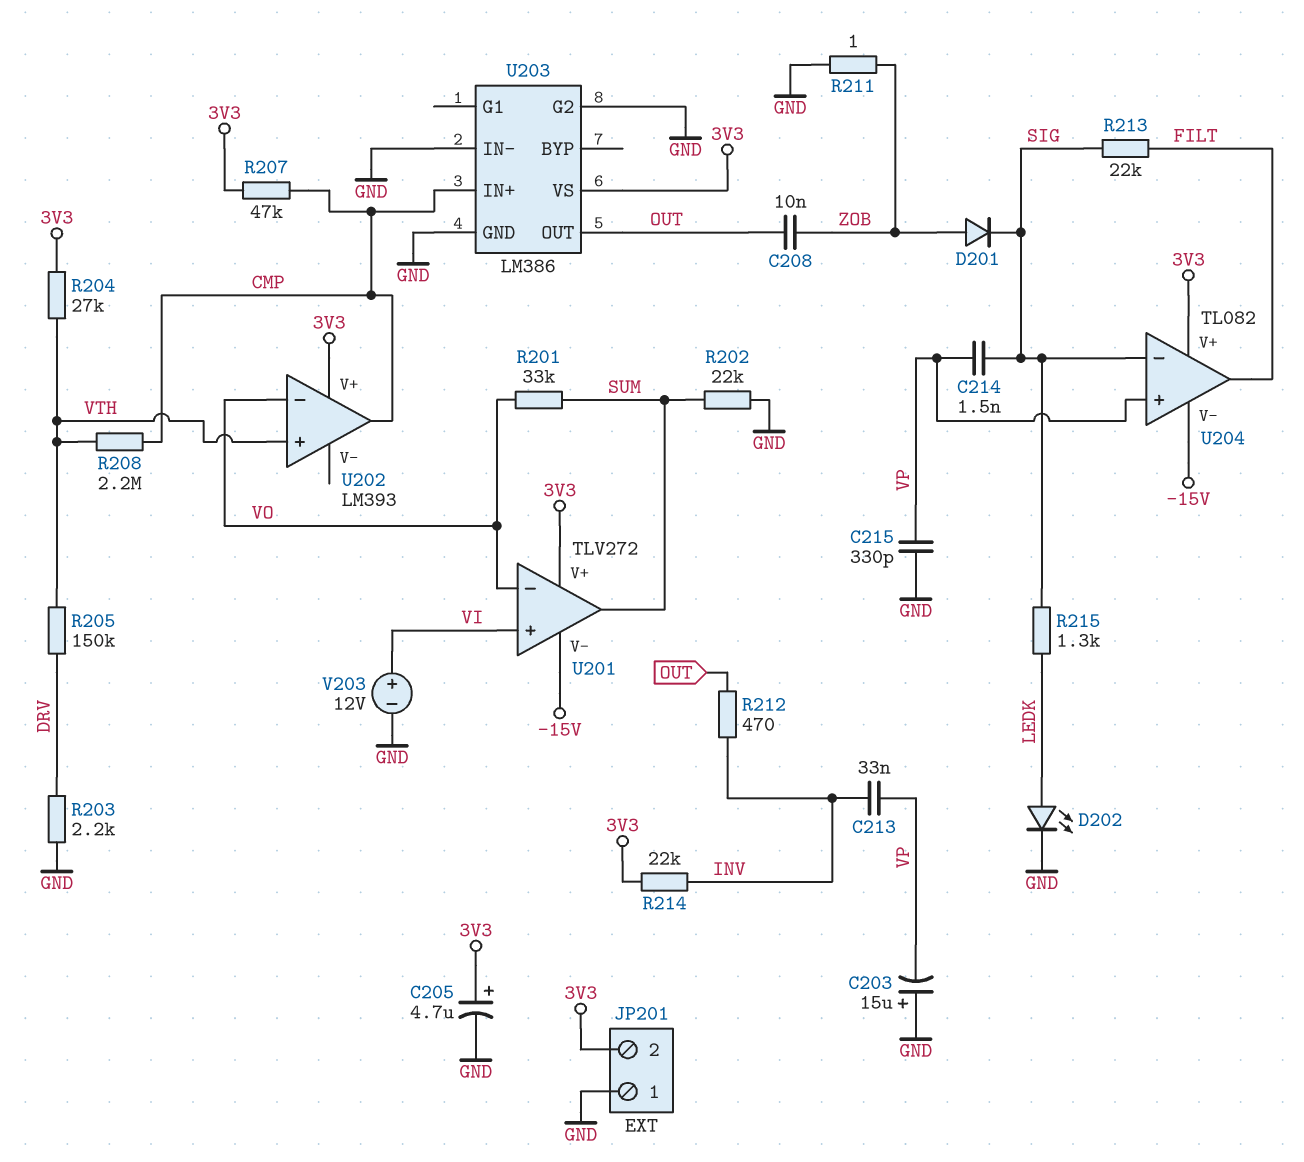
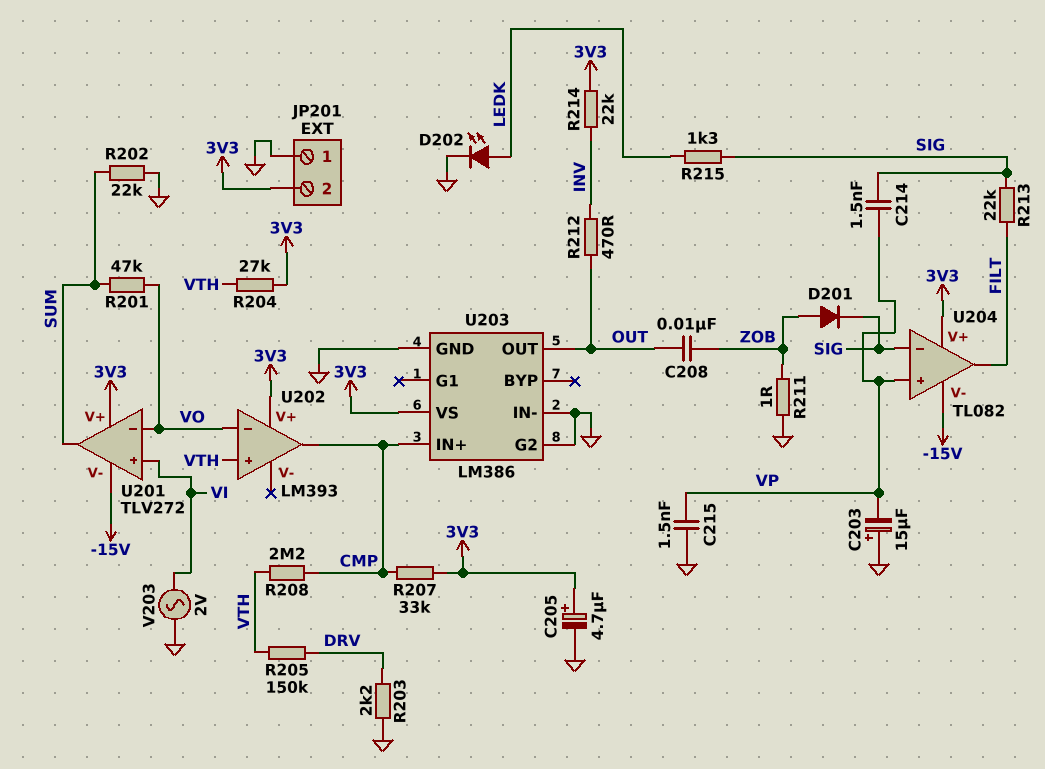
C213: 33nF (INV, VP) -> none
C215: 330pF (GND, VP) -> 1.5nF (GND, VP)
R201: 33k (SUM, VO) -> 47k (SUM, VO)
R207: 47k (3V3, CMP) -> 33k (3V3, CMP)
V203: 12V (plus VI, minus GND) -> AC 2V (GND, VI)

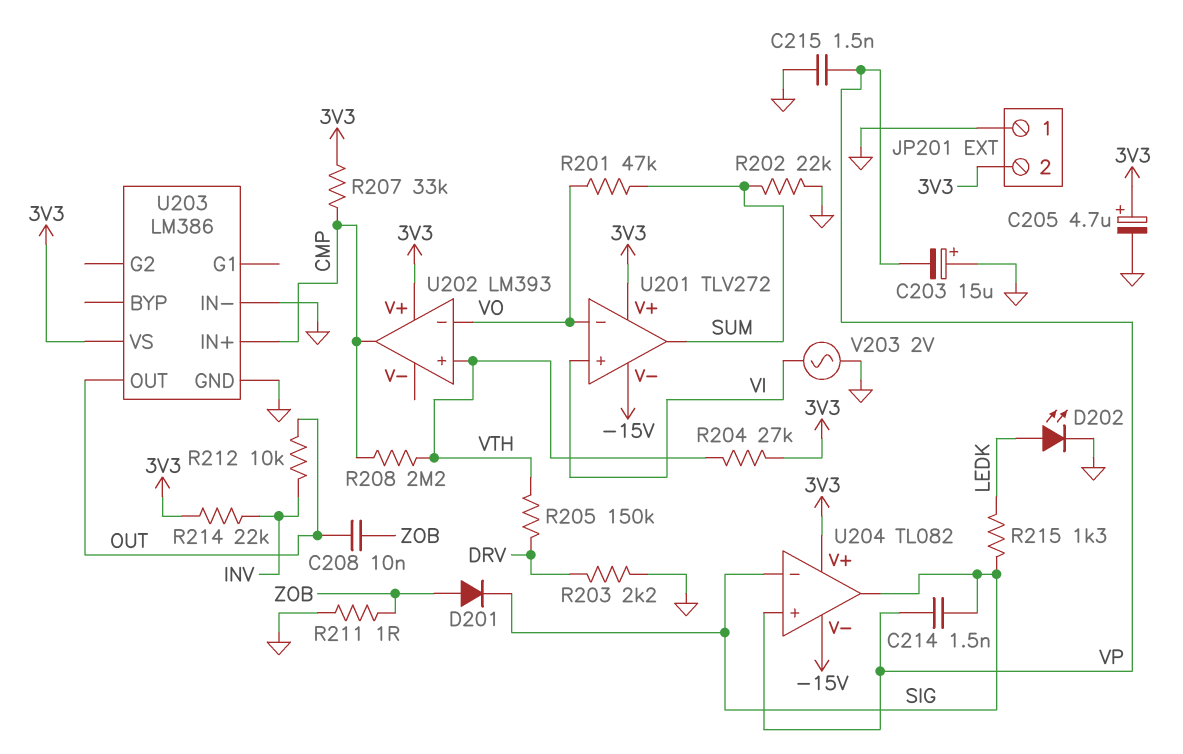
R212: 470 (INV, OUT) -> 10k (INV, OUT)
R213: 22k (FILT, SIG) -> none
U203 pin G2: GND -> none
U204 pin out: FILT -> SIG

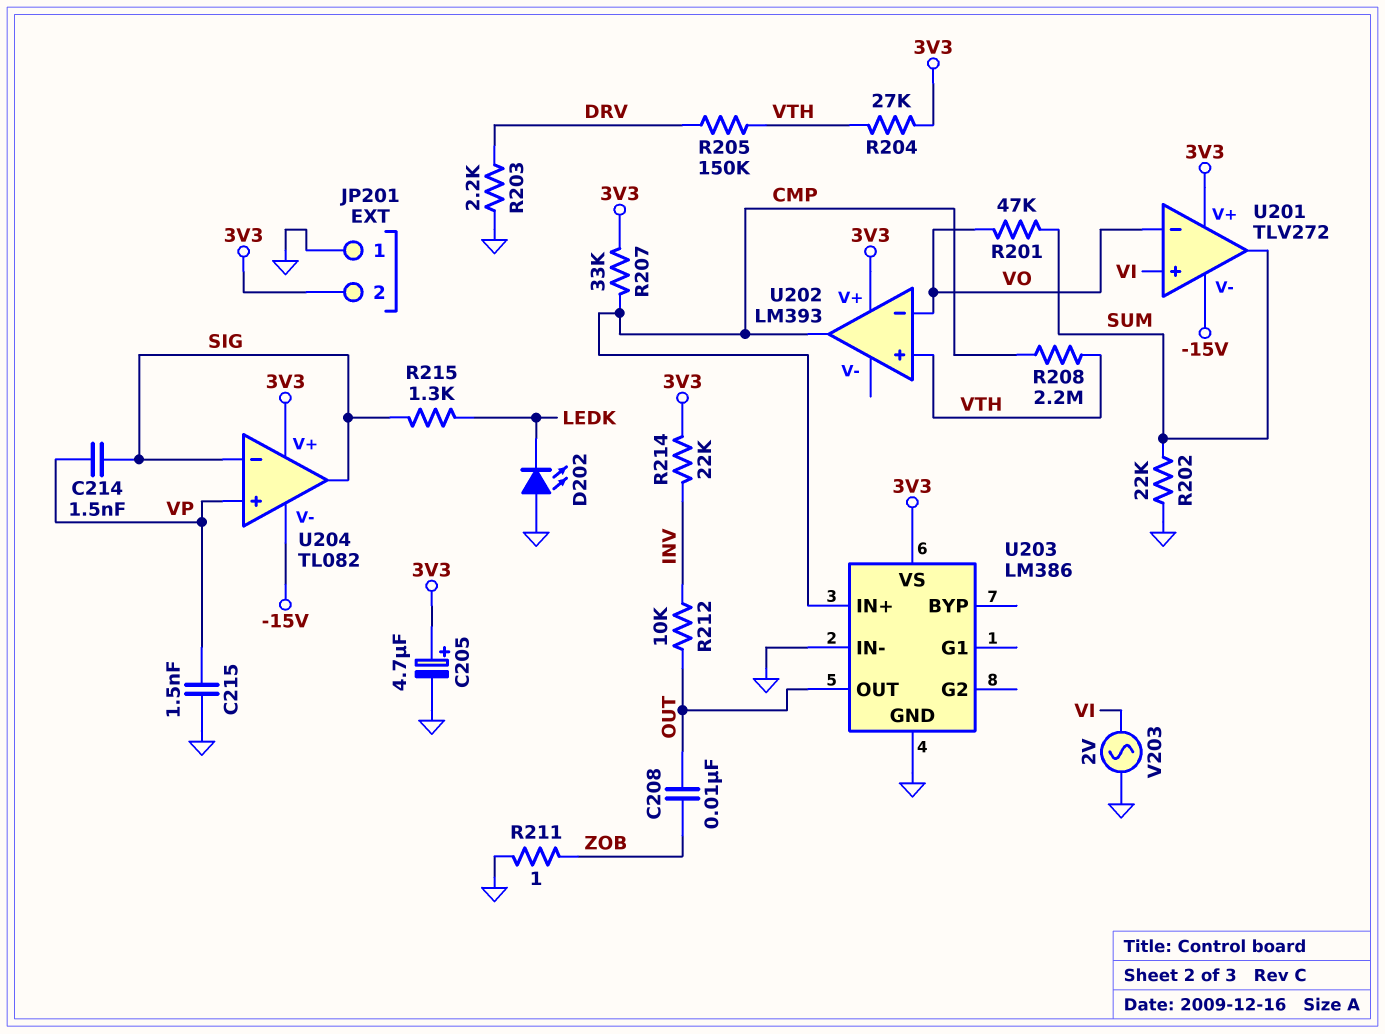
C203: 15uF (plus GND, minus VP) -> none
D201: diode (A ZOB, K SIG) -> none
D202: LED (A LEDK, K GND) -> LED (A GND, K LEDK)

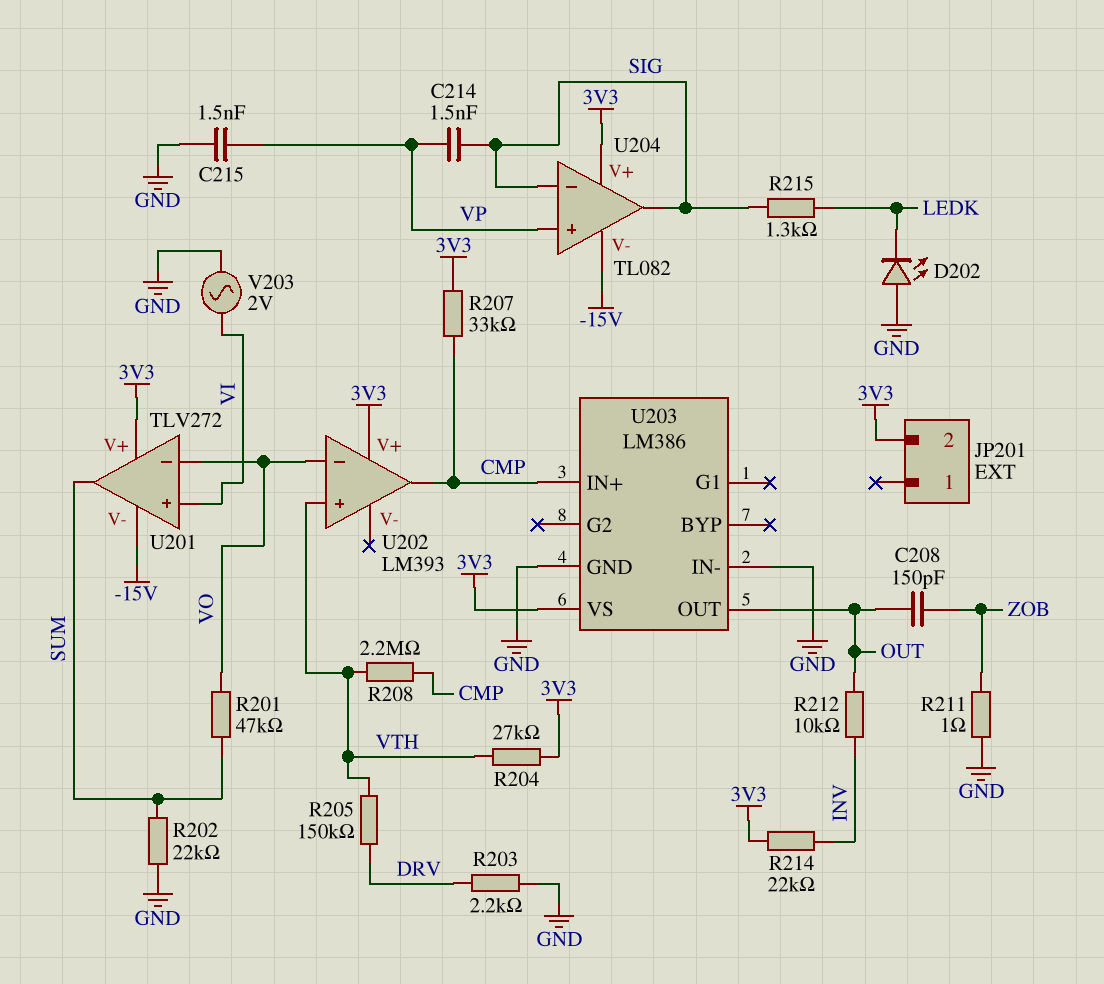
C205: 4.7uF (plus 3V3, minus GND) -> none
C208: 10nF (OUT, ZOB) -> 150pF (OUT, ZOB)
JP201 pin 1: GND -> none

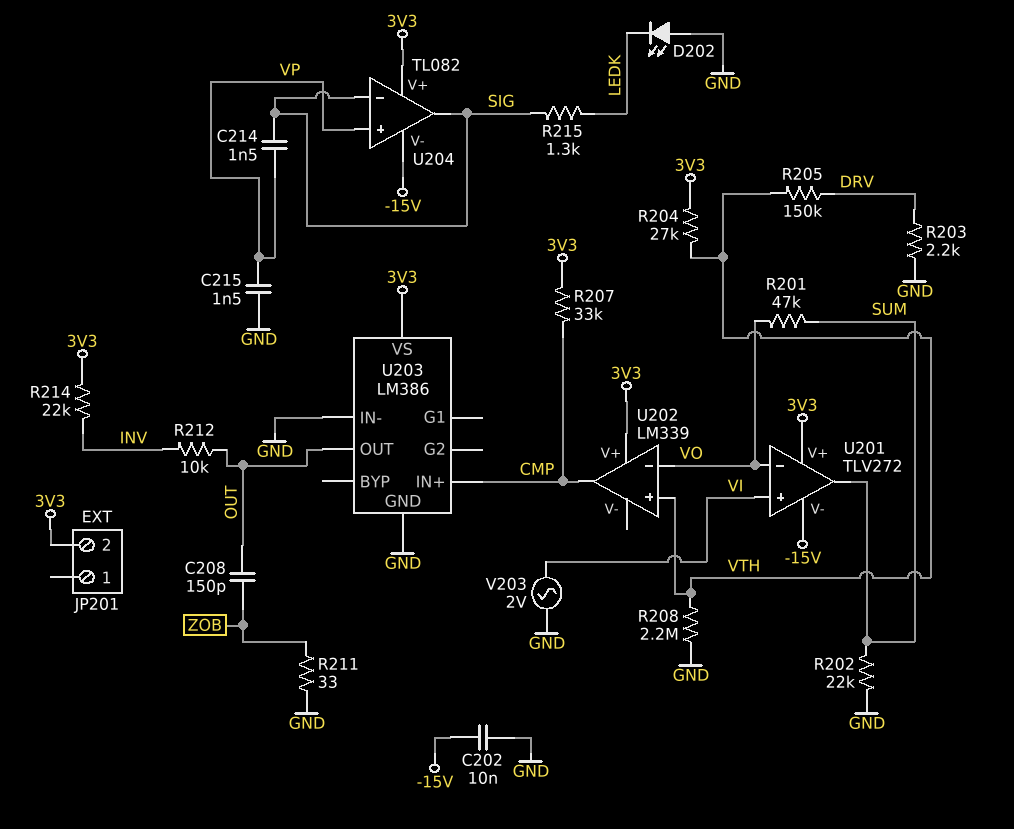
C202: none -> 10nF (-15V, GND)
R208: 2.2M (CMP, VTH) -> 2.2M (GND, VTH)
R211: 1 (GND, ZOB) -> 33 (GND, ZOB)
U202: LM393 -> LM339

